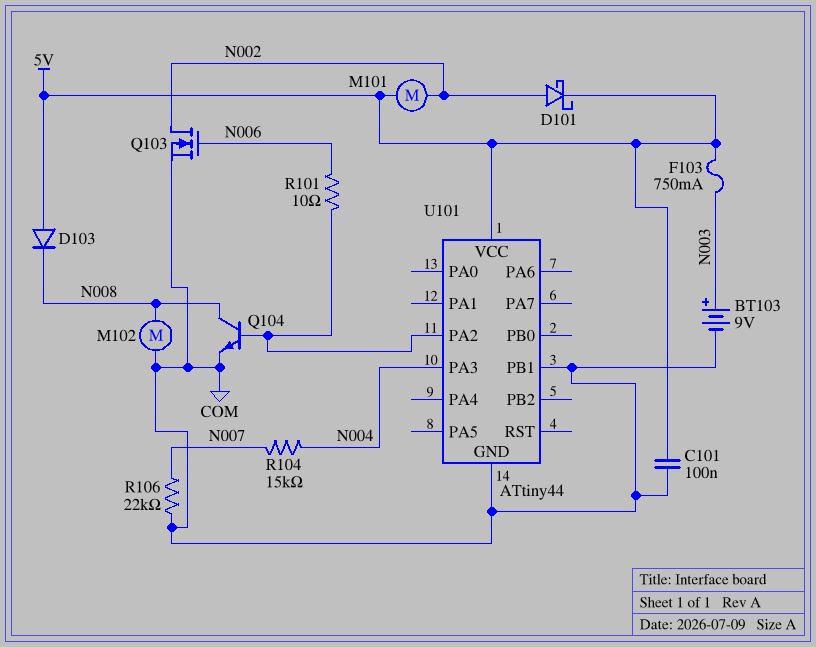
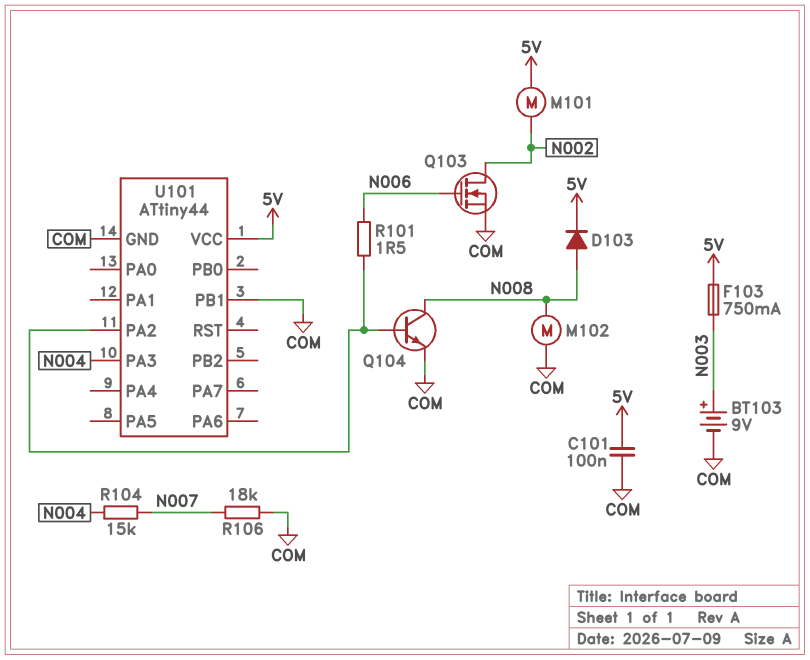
D101: schottky (A N002, K 5V) -> none
D103: diode (A 5V, K N008) -> diode (A N008, K 5V)
R101: 10 (N006, U101/PA2) -> 1.5 (N006, U101/PA2)
R106: 22k (COM, N007) -> 18k (COM, N007)

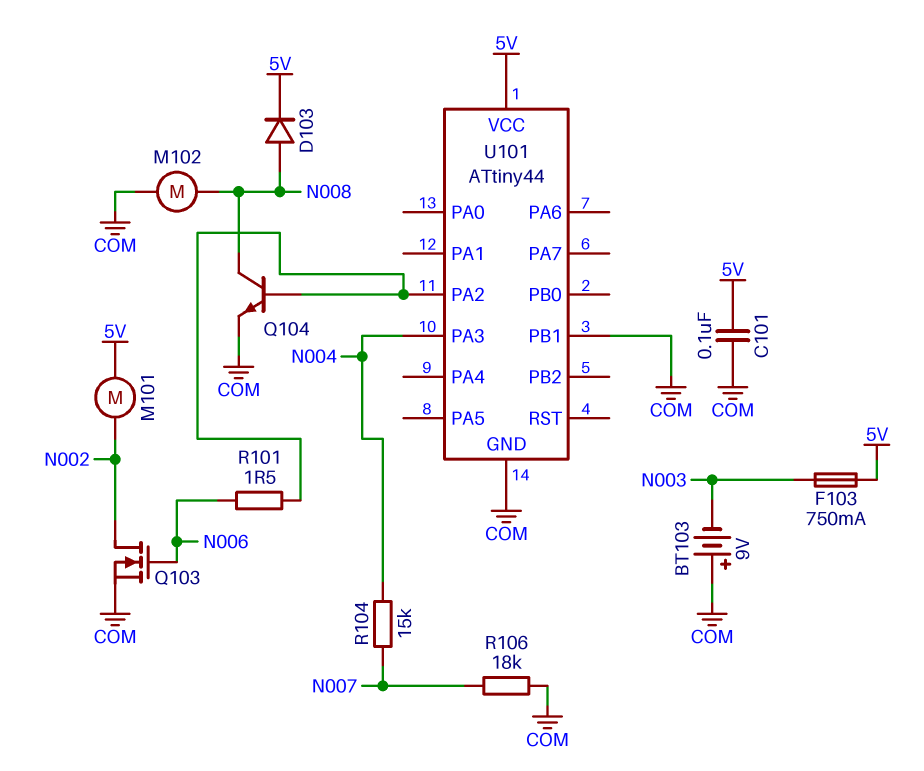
BT103: 9V (plus N003, minus COM) -> 9V (plus COM, minus N003)

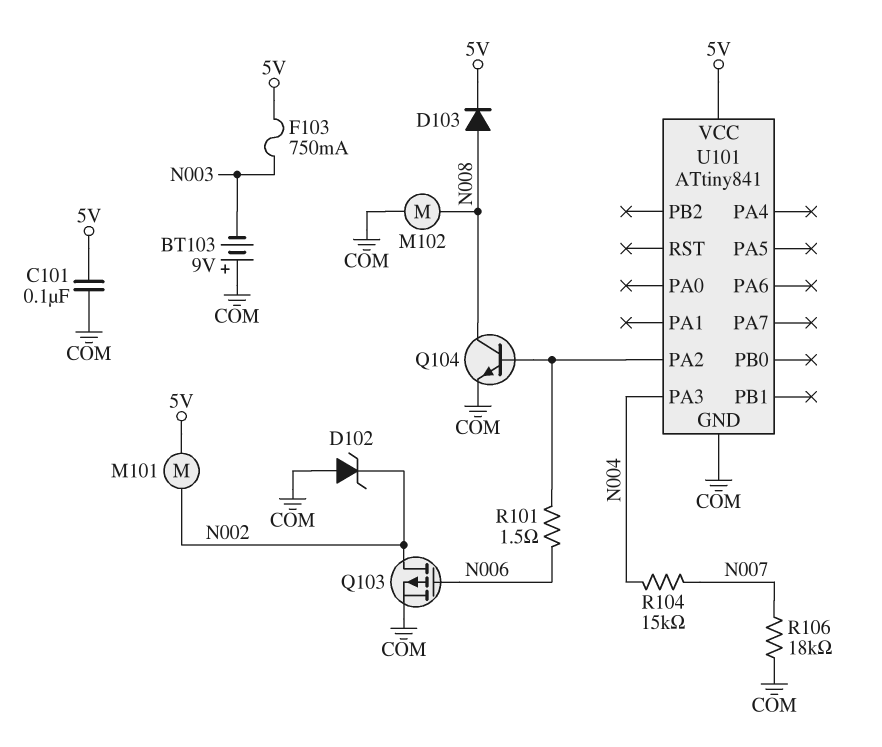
D102: none -> zener (A COM, K N002)
Q103: NMOS (G N006, D N002, S COM) -> PMOS (G N006, D N002, S COM)
U101: ATtiny44 -> ATtiny841
U101 pin PB1: COM -> none

